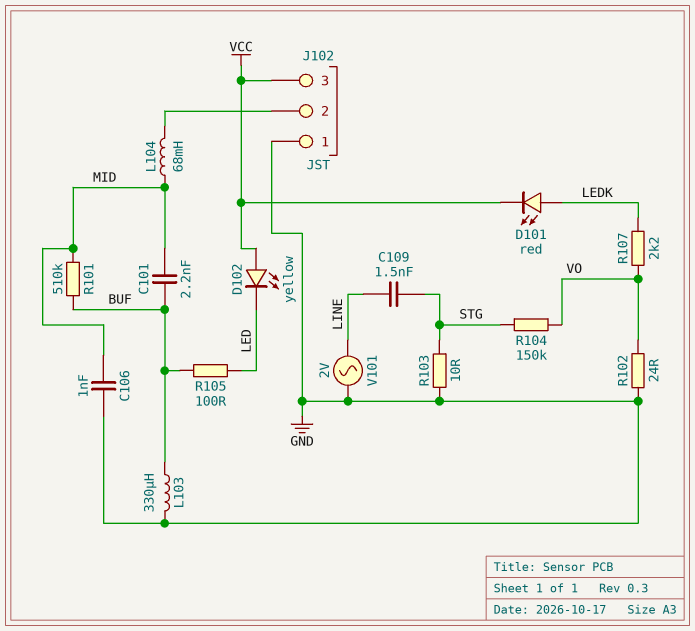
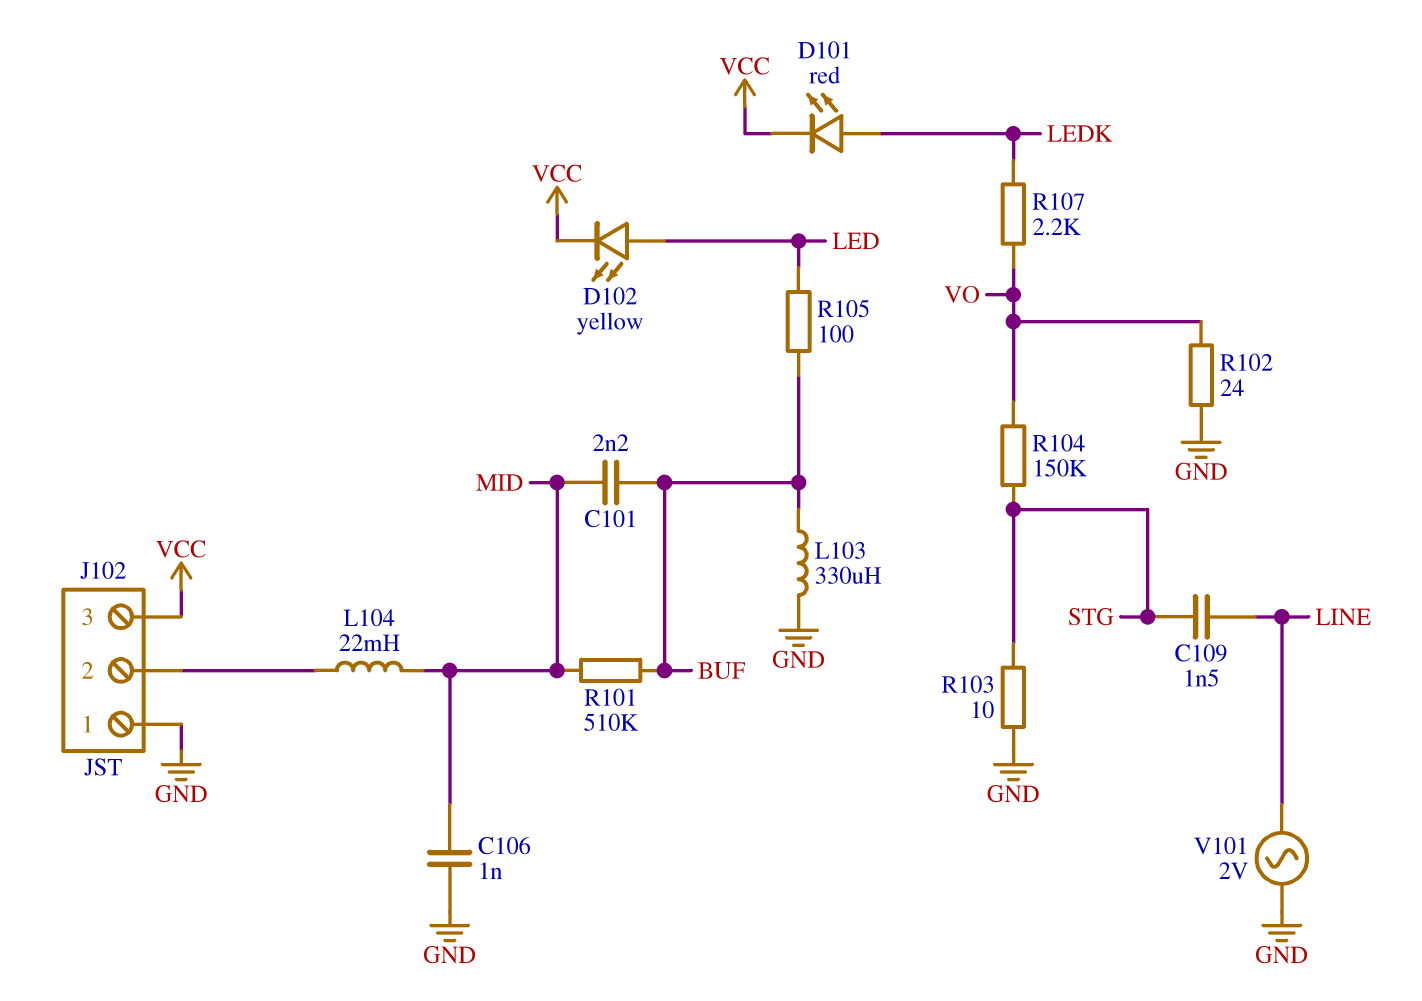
D102: LED yellow (A VCC, K LED) -> LED yellow (A LED, K VCC)
L104: 68mH (J102/2, MID) -> 22mH (J102/2, MID)

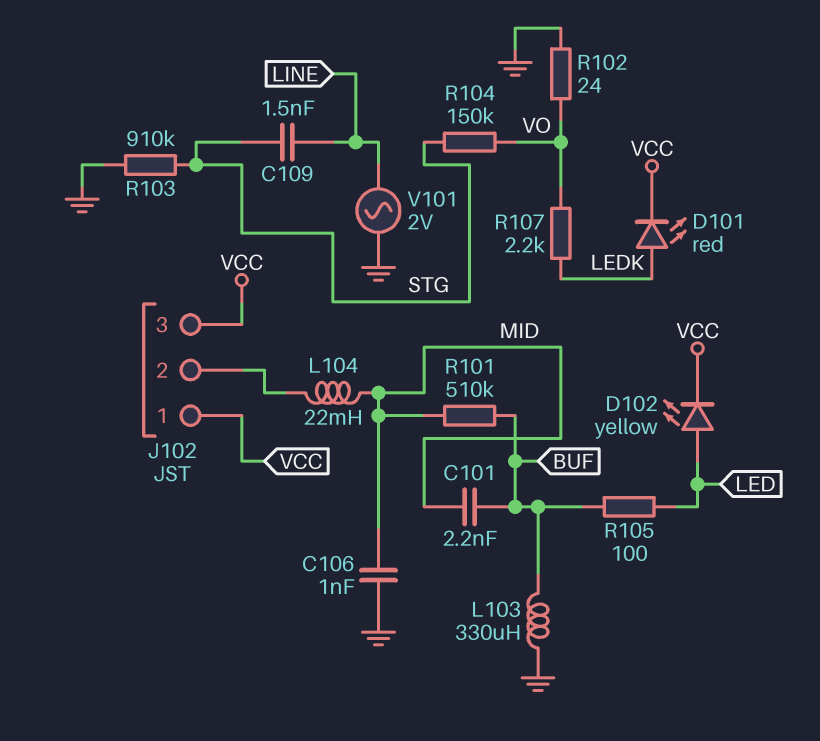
J102 pin 1: GND -> VCC
R103: 10 (GND, STG) -> 910k (GND, STG)

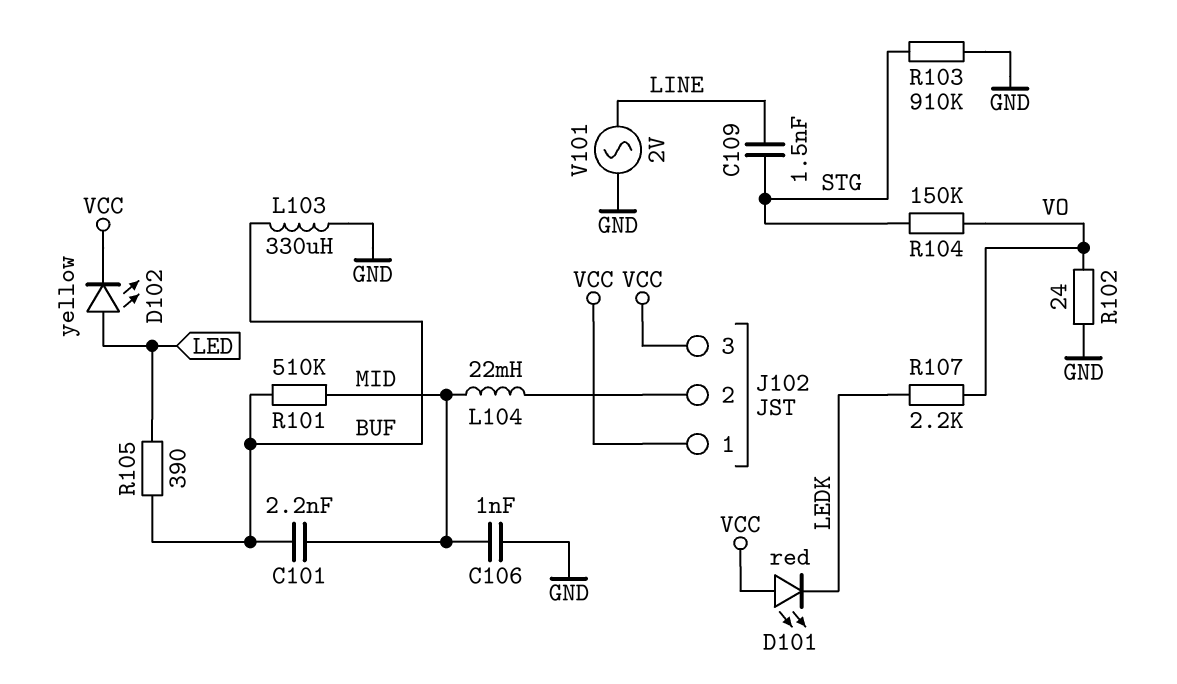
D101: LED red (A LEDK, K VCC) -> LED red (A VCC, K LEDK)
R105: 100 (BUF, LED) -> 390 (BUF, LED)

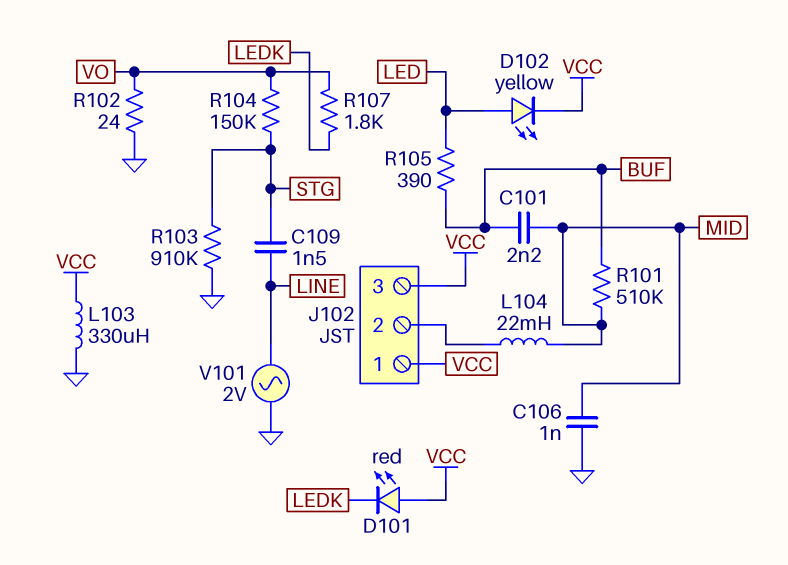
L103: 330uH (BUF, GND) -> 330uH (GND, VCC)
R107: 2.2k (LEDK, VO) -> 1.8k (LEDK, VO)

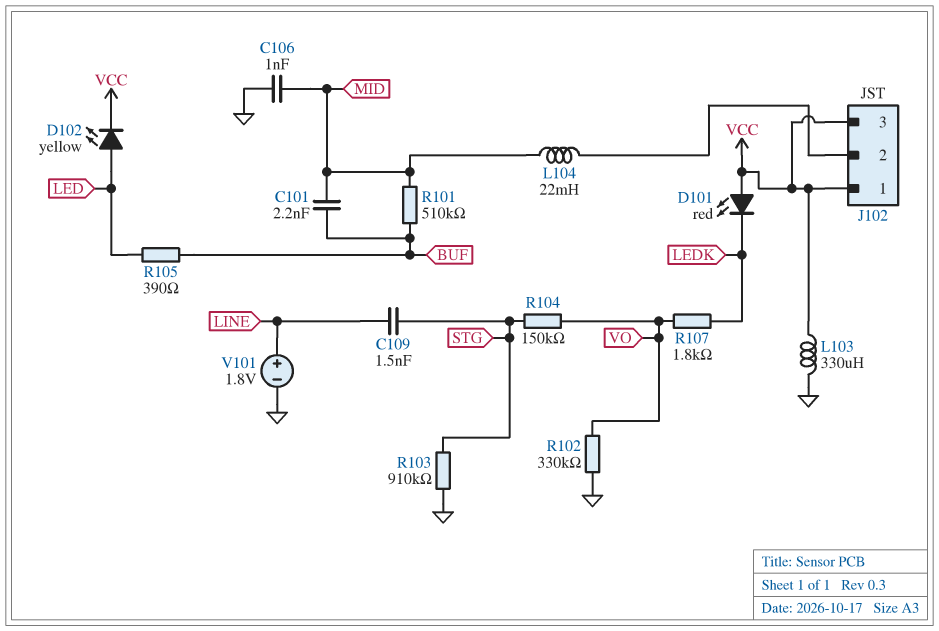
R102: 24 (GND, VO) -> 330k (GND, VO)
V101: AC 2V (GND, LINE) -> 1.8V (plus LINE, minus GND)

